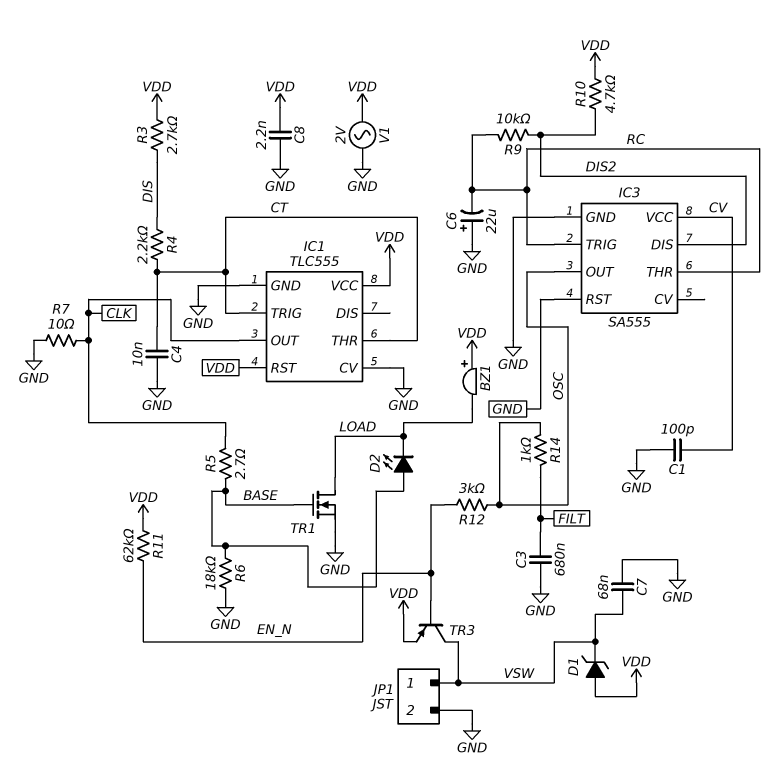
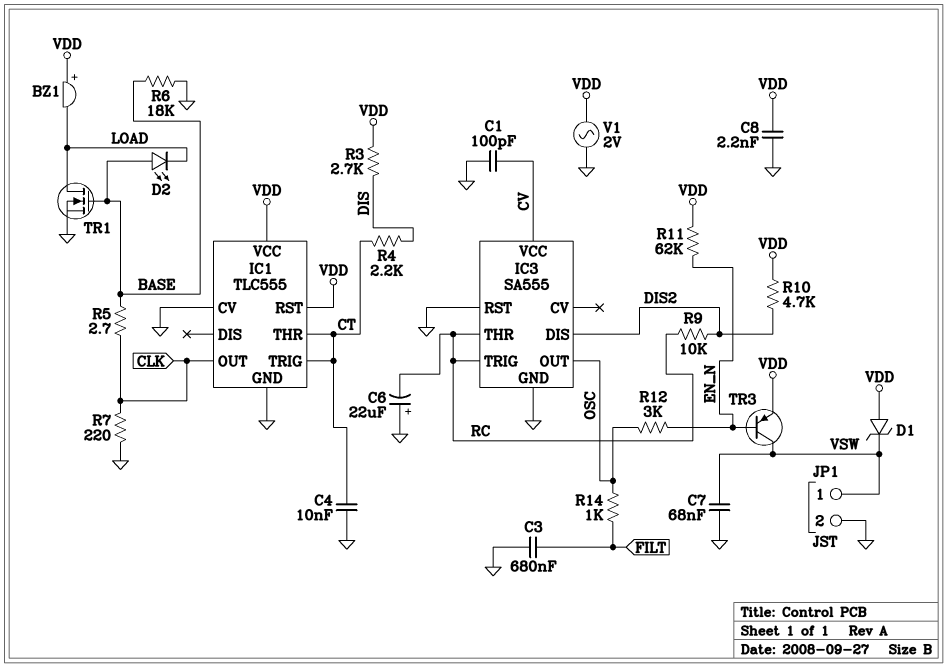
R7: 10 (CLK, GND) -> 220 (CLK, GND)

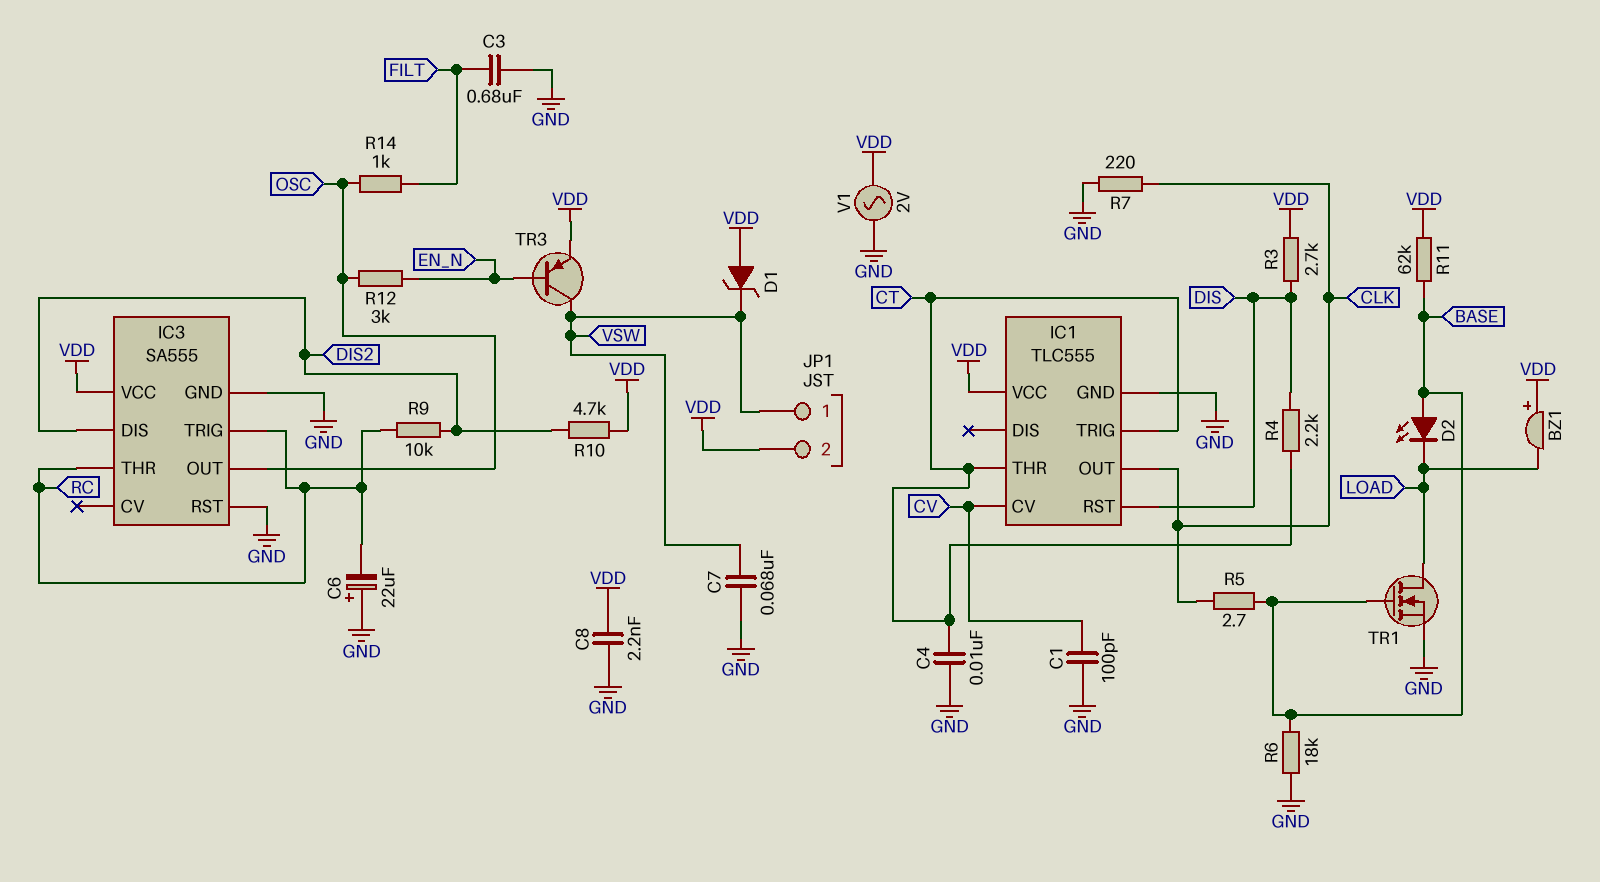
IC1 pin CV: GND -> CV
IC1 pin RST: VDD -> DIS
IC3 pin VCC: CV -> VDD
JP1 pin 2: GND -> VDD
R11: 62k (EN_N, VDD) -> 62k (BASE, VDD)

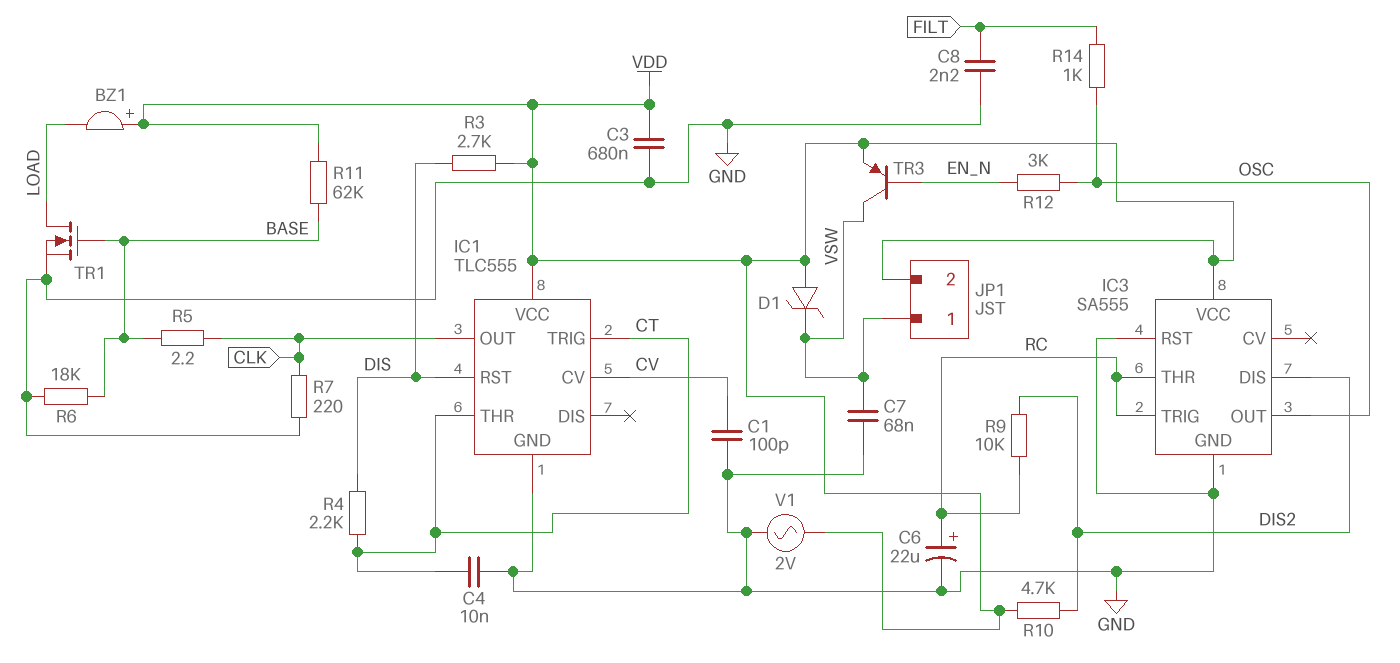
C3: 680nF (FILT, GND) -> 680nF (GND, VDD)
C6: 22uF (plus GND, minus RC) -> 22uF (plus RC, minus GND)
C8: 2.2nF (GND, VDD) -> 2.2nF (FILT, GND)
D2: LED (A BASE, K LOAD) -> none
R5: 2.7 (BASE, CLK) -> 2.2 (BASE, CLK)

